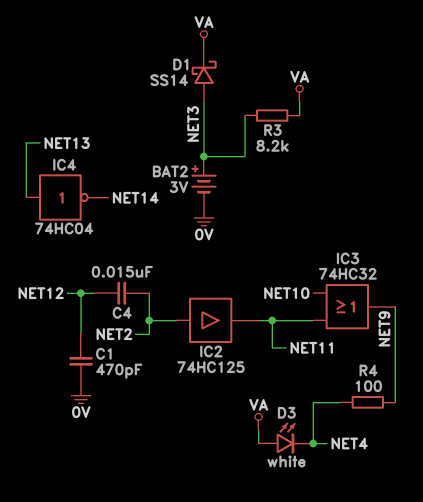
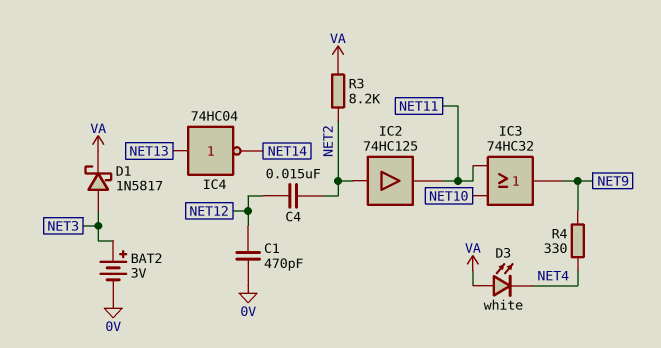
D1: schottky SS14 (A NET3, K VA) -> schottky 1N5817 (A NET3, K VA)
R3: 8.2k (NET3, VA) -> 8.2k (NET2, VA)
R4: 100 (NET4, NET9) -> 330 (NET4, NET9)

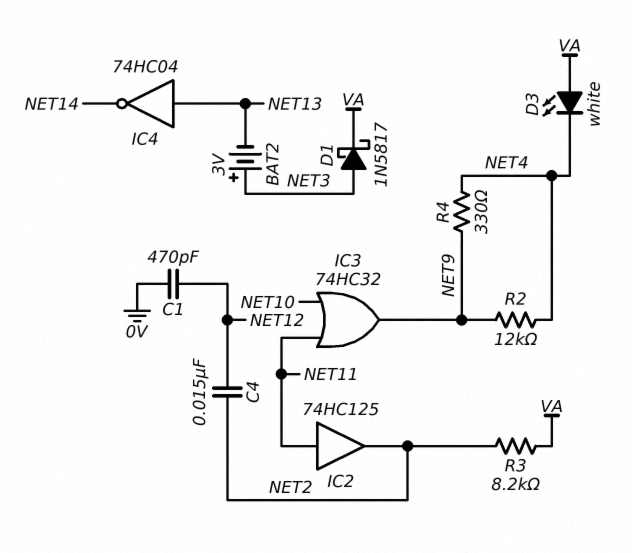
BAT2: 3V (plus NET3, minus 0V) -> 3V (plus NET3, minus NET13)
IC2: buffer 74HC125 (in NET2, out NET11) -> buffer 74HC125 (in NET11, out NET2)
R2: none -> 12k (NET4, NET9)

